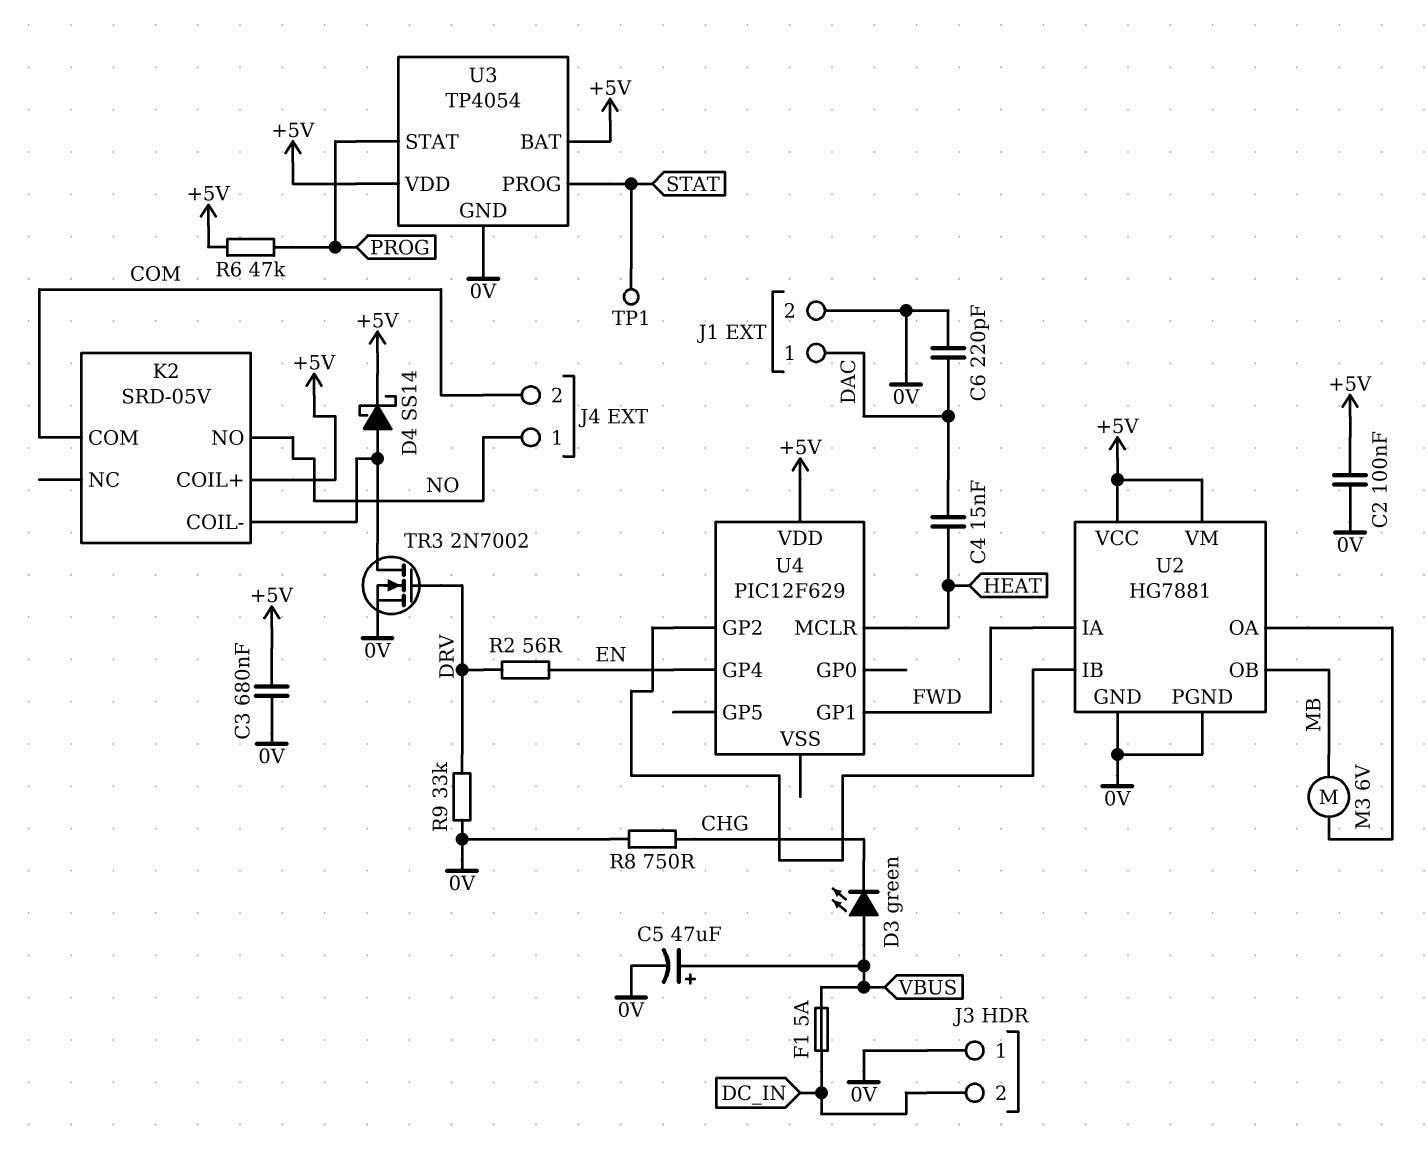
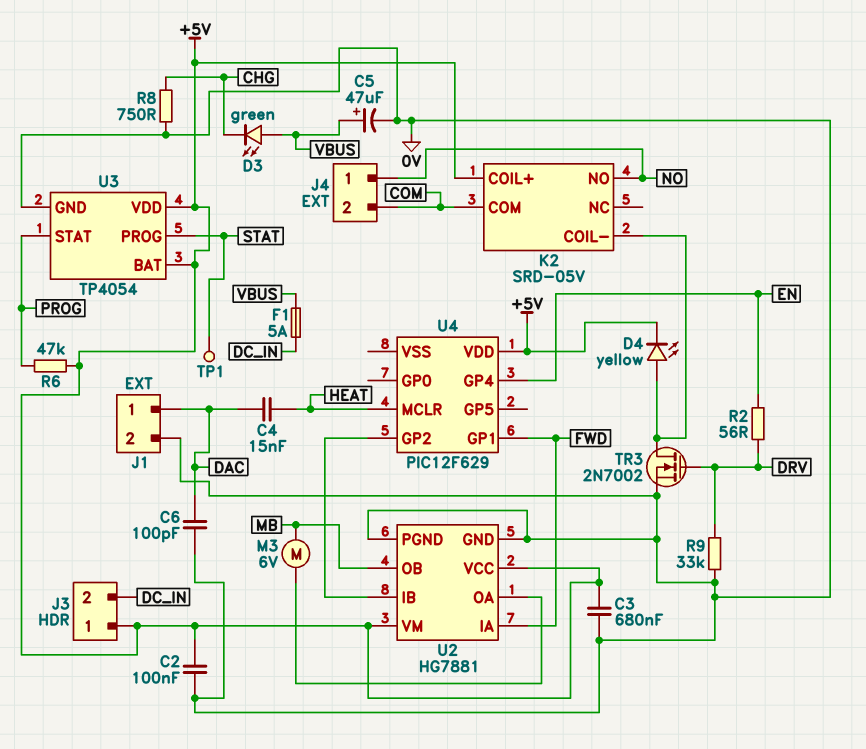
C6: 220pF (0V, DAC) -> 100pF (0V, DAC)
D4: schottky SS14 (A K2/COIL-, K +5V) -> LED yellow (A K2/COIL-, K +5V)
J3 pin 1: 0V -> +5V

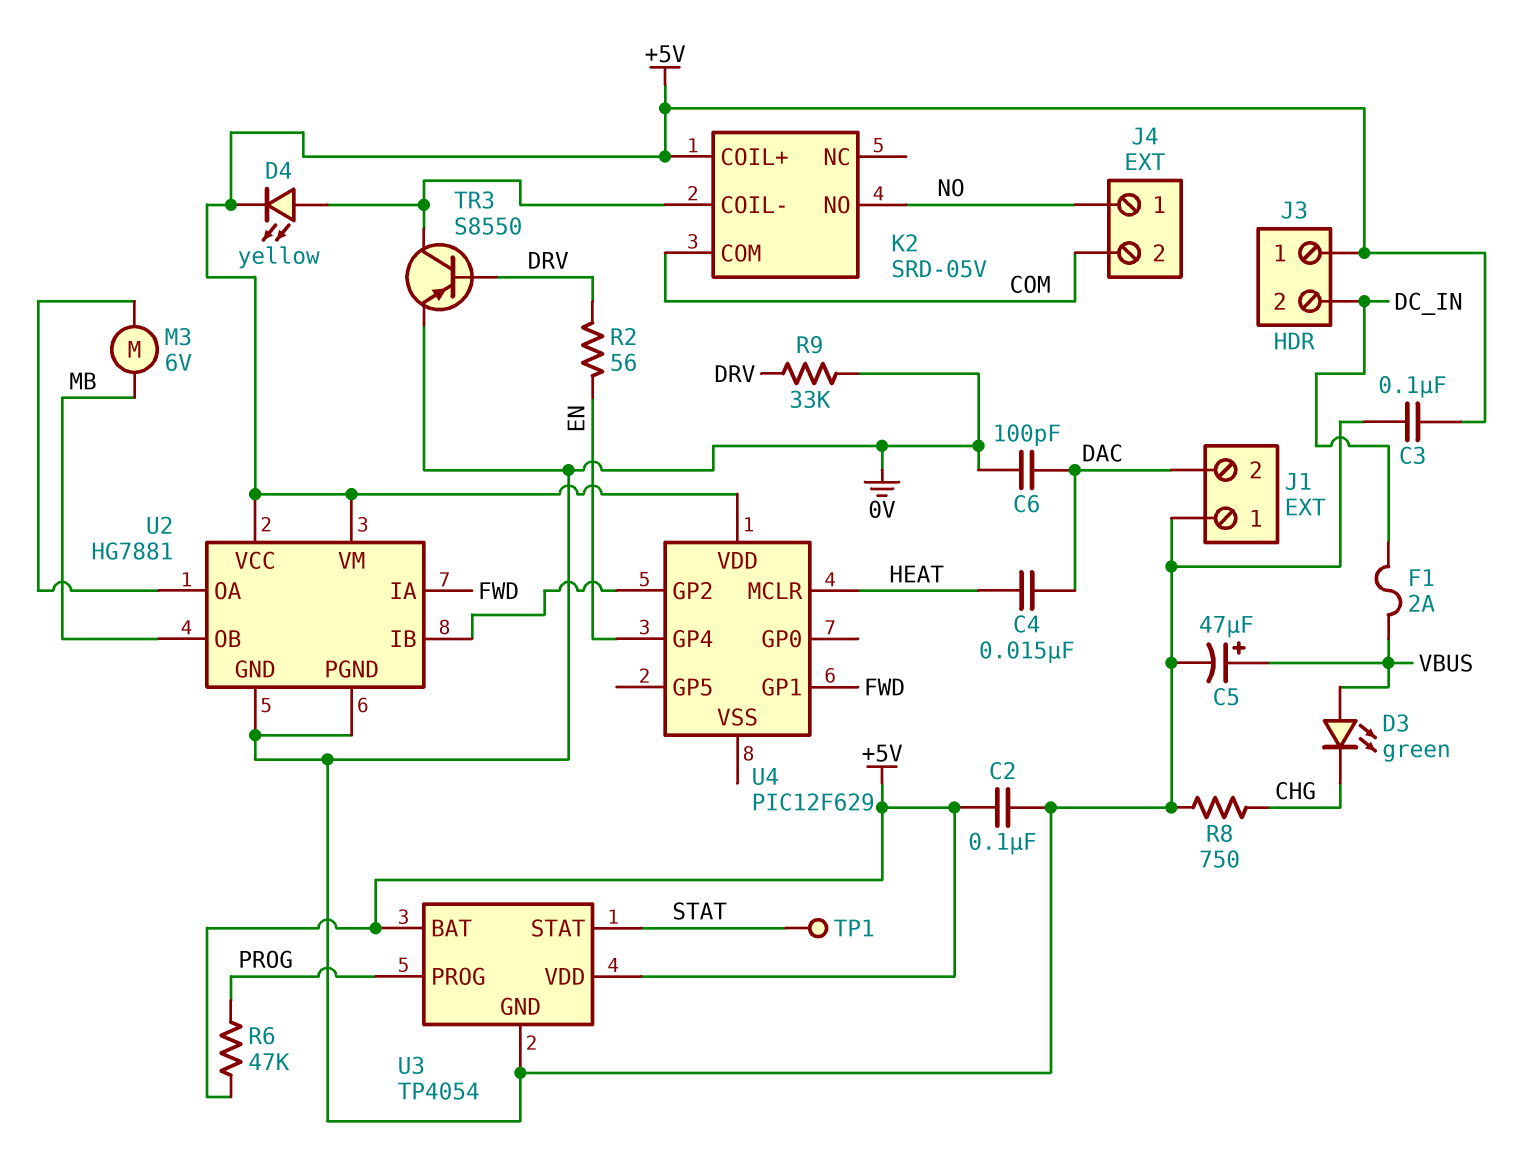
C3: 680nF (+5V, 0V) -> 100nF (+5V, 0V)
F1: 5A (DC_IN, VBUS) -> 2A (DC_IN, VBUS)
J1 pin 1: DAC -> 0V
J1 pin 2: 0V -> DAC
TR3: NMOS 2N7002 (G DRV, D K2/COIL-, S 0V) -> PNP S8550 (B DRV, C K2/COIL-, E 0V)
U3 pin PROG: STAT -> PROG
U3 pin STAT: PROG -> STAT

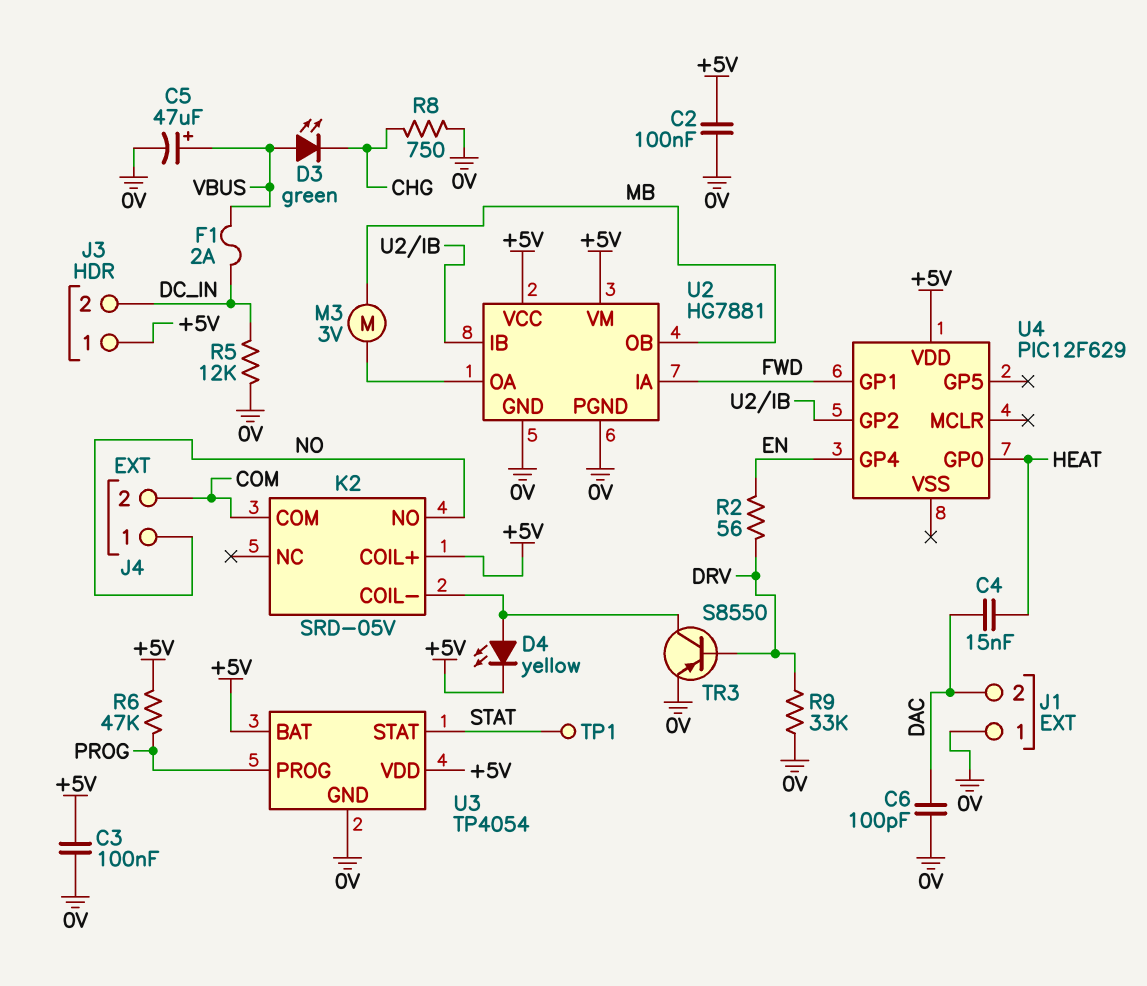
M3: motor 6V (MB, U2/OA) -> motor 3V (MB, U2/OA)
R5: none -> 12k (0V, DC_IN)
U4 pin GP0: none -> HEAT
U4 pin MCLR: HEAT -> none

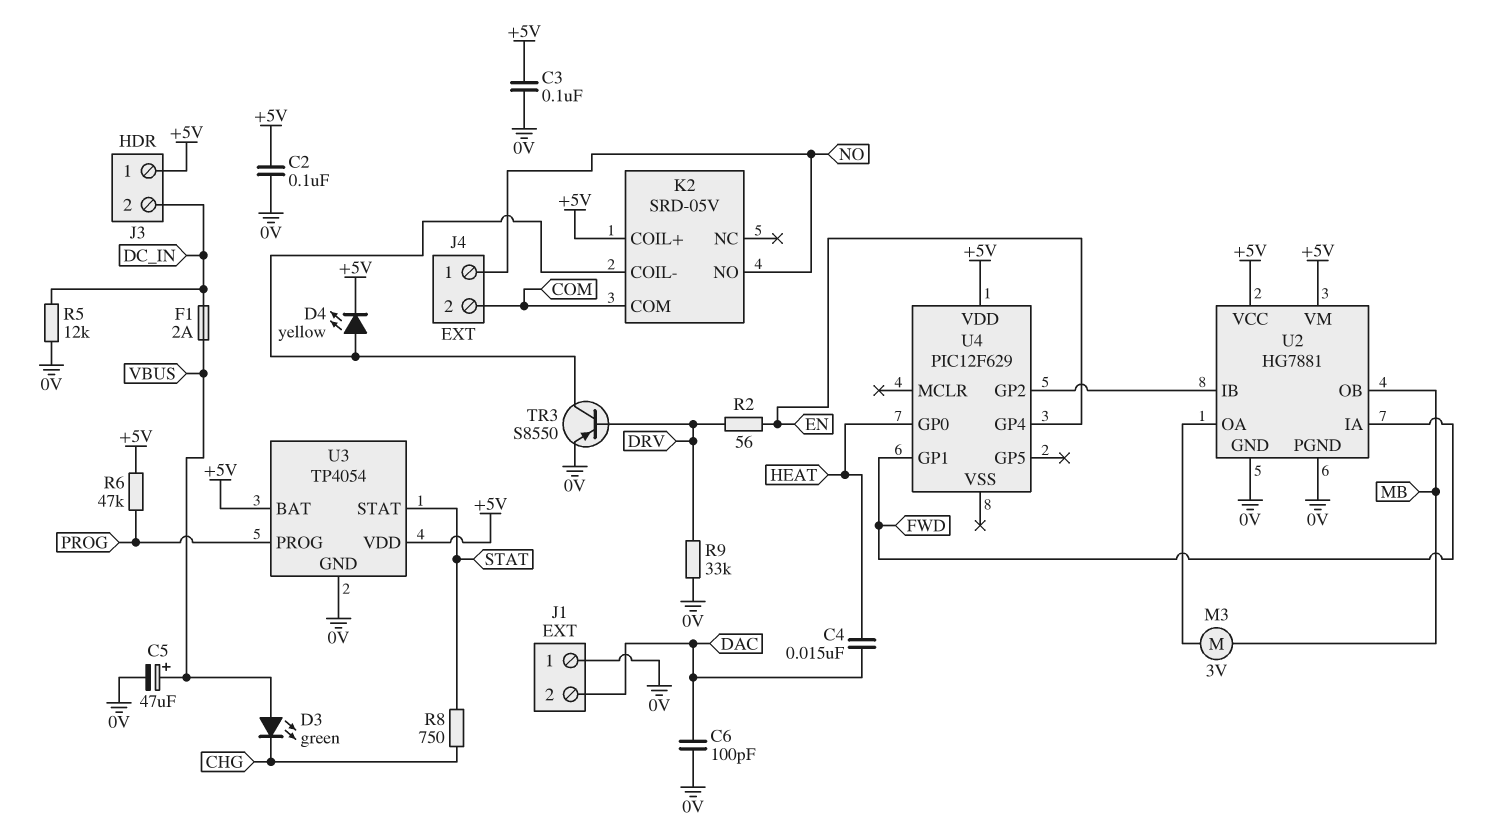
R8: 750 (0V, CHG) -> 750 (CHG, STAT)
TP1: test point (STAT) -> none

